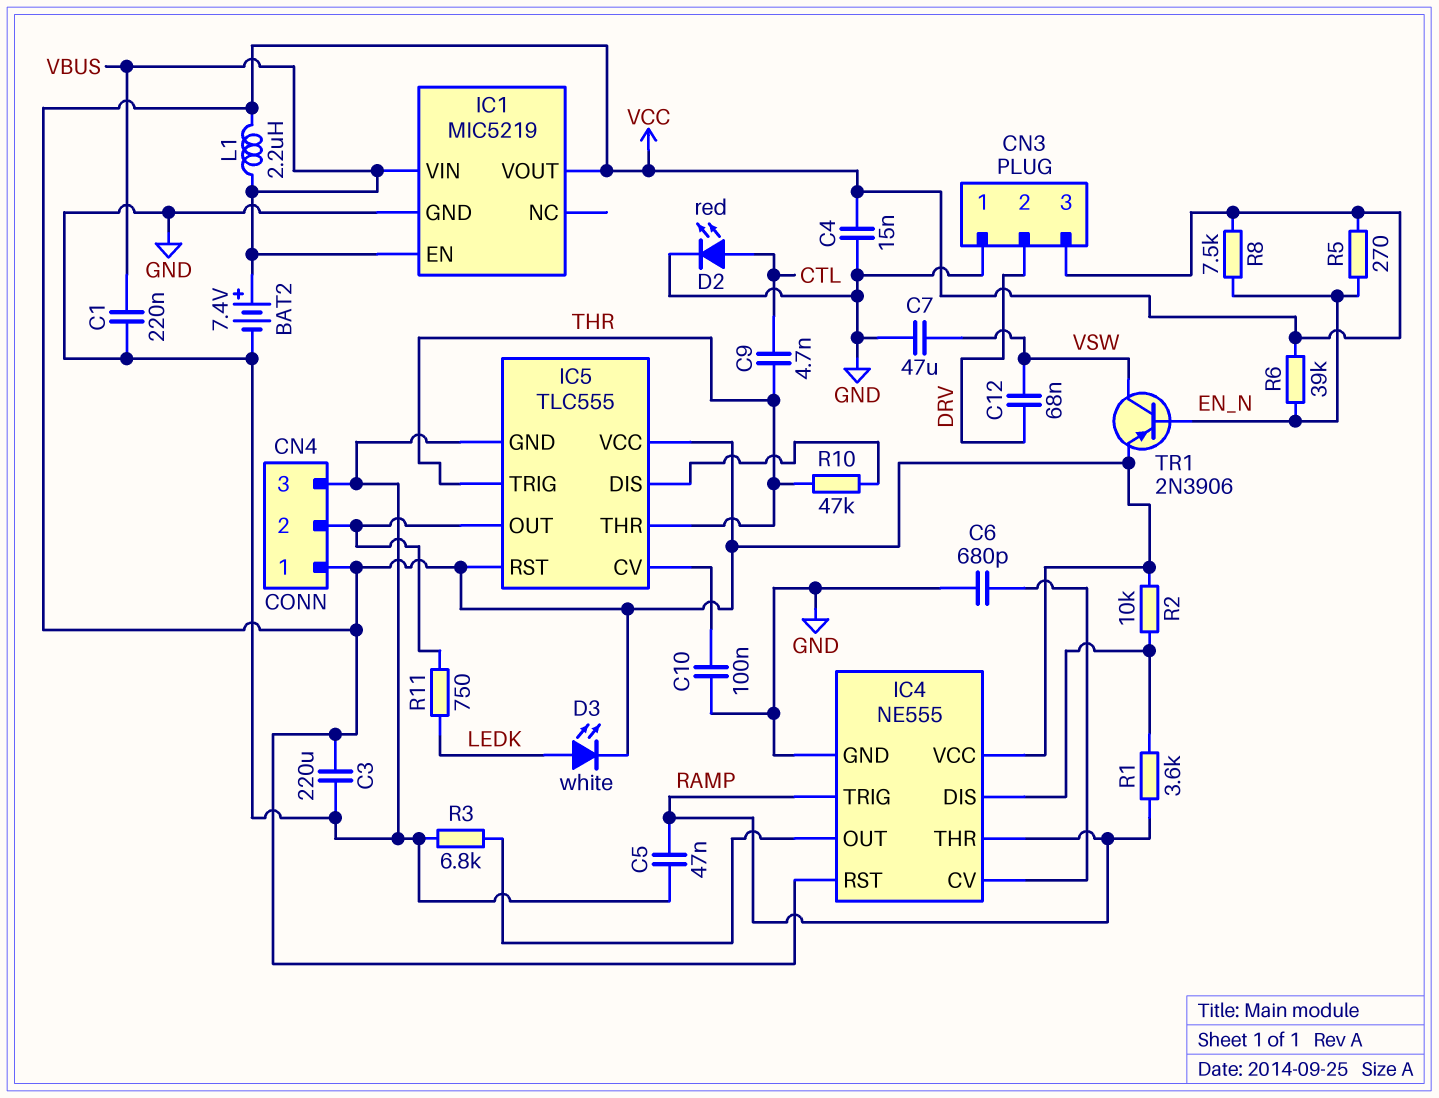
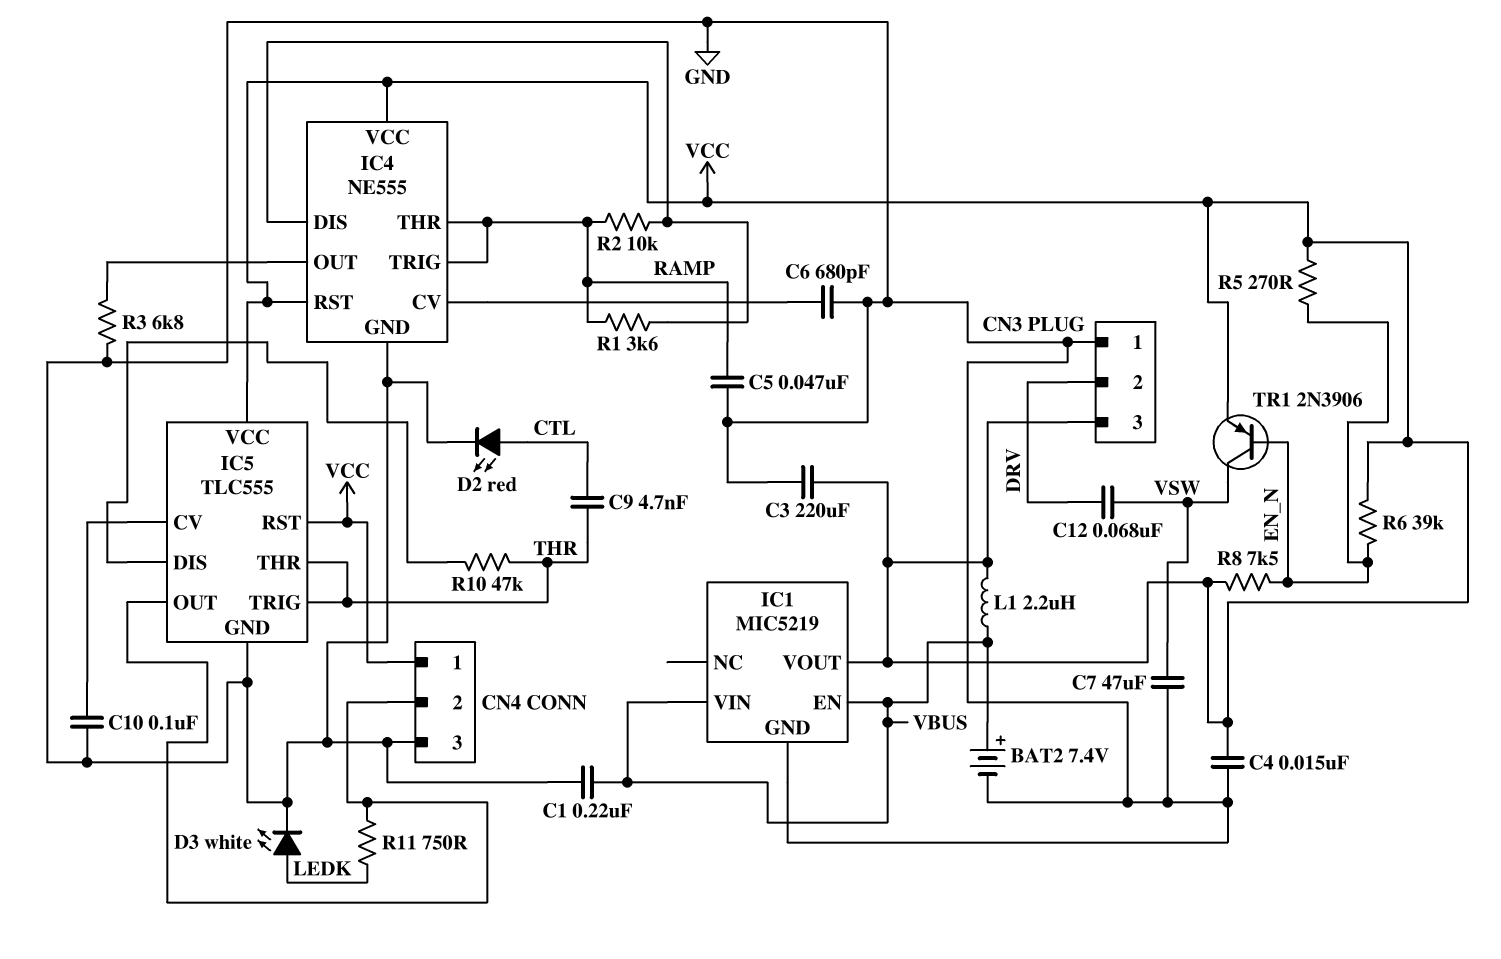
D3: LED white (A LEDK, K VCC) -> LED white (A LEDK, K GND)
R2: 10k (IC4/DIS, VCC) -> 10k (IC4/DIS, RAMP)

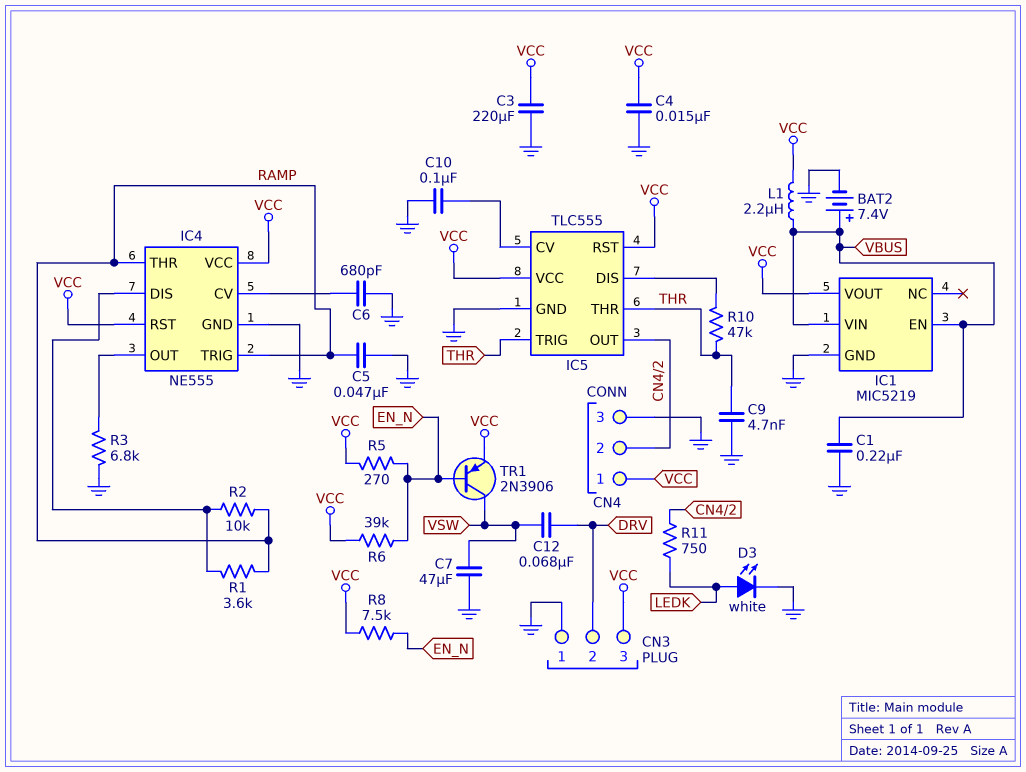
C9: 4.7nF (CTL, THR) -> 4.7nF (GND, THR)
D2: LED red (A CTL, K GND) -> none

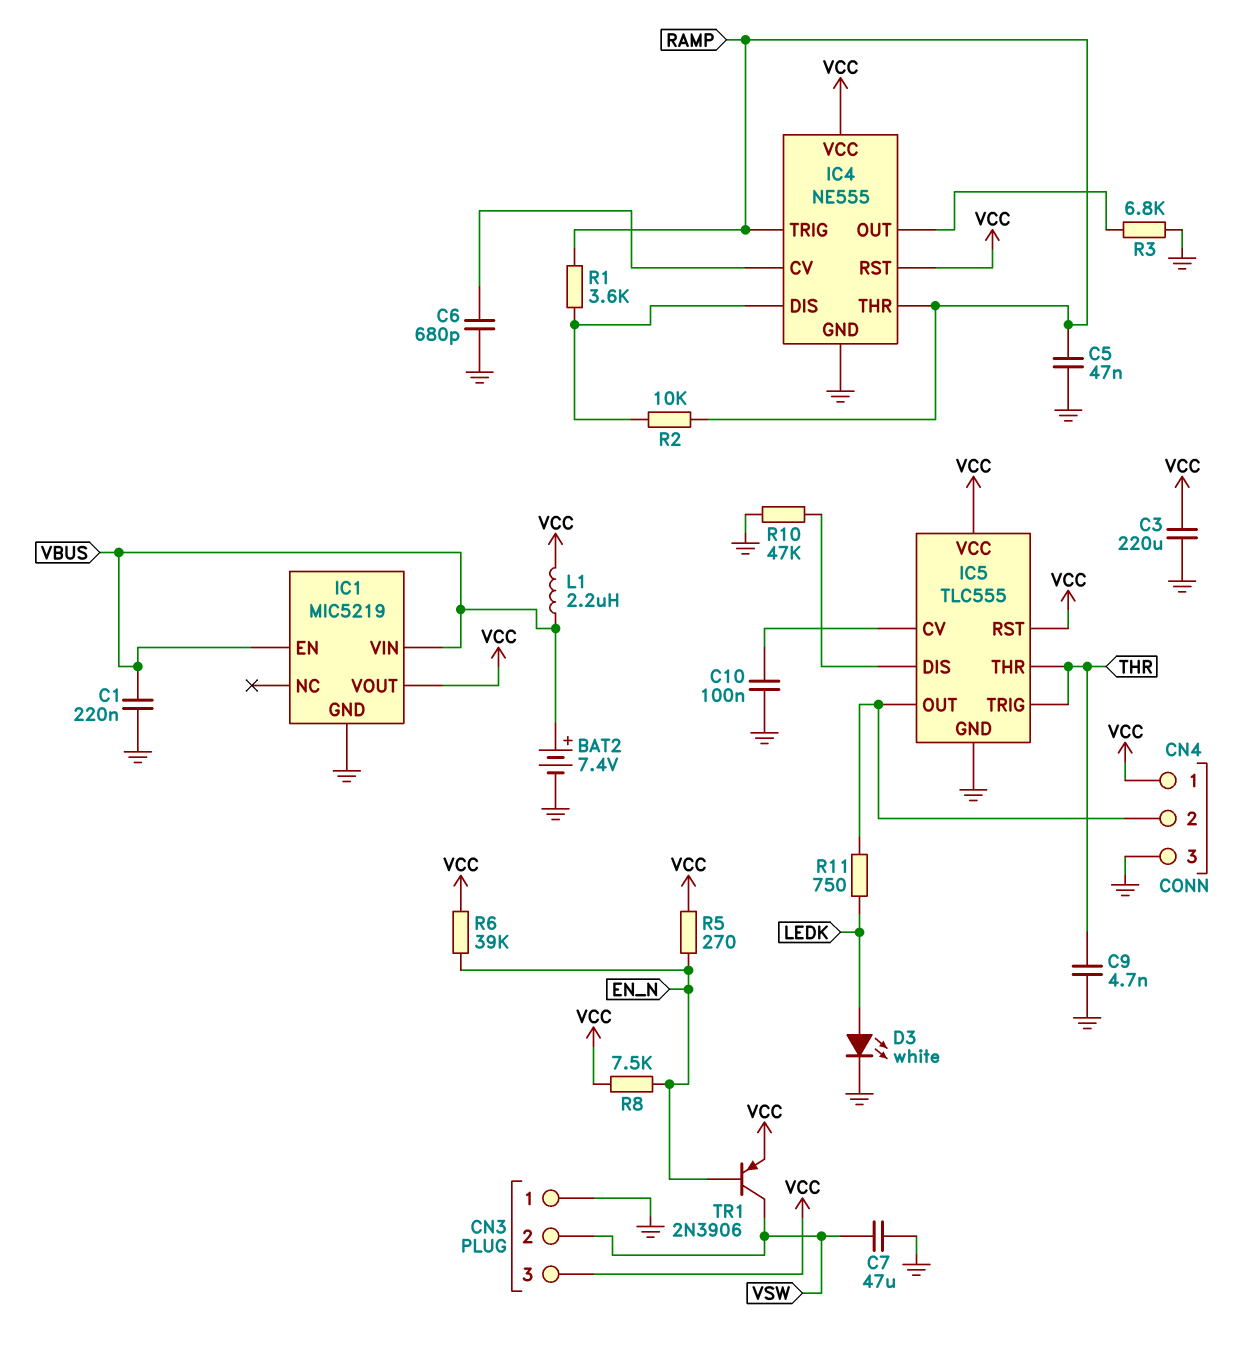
C4: 15nF (GND, VCC) -> none
C12: 68nF (DRV, VSW) -> none
CN3 pin 2: DRV -> VSW
R10: 47k (IC5/DIS, THR) -> 47k (GND, IC5/DIS)

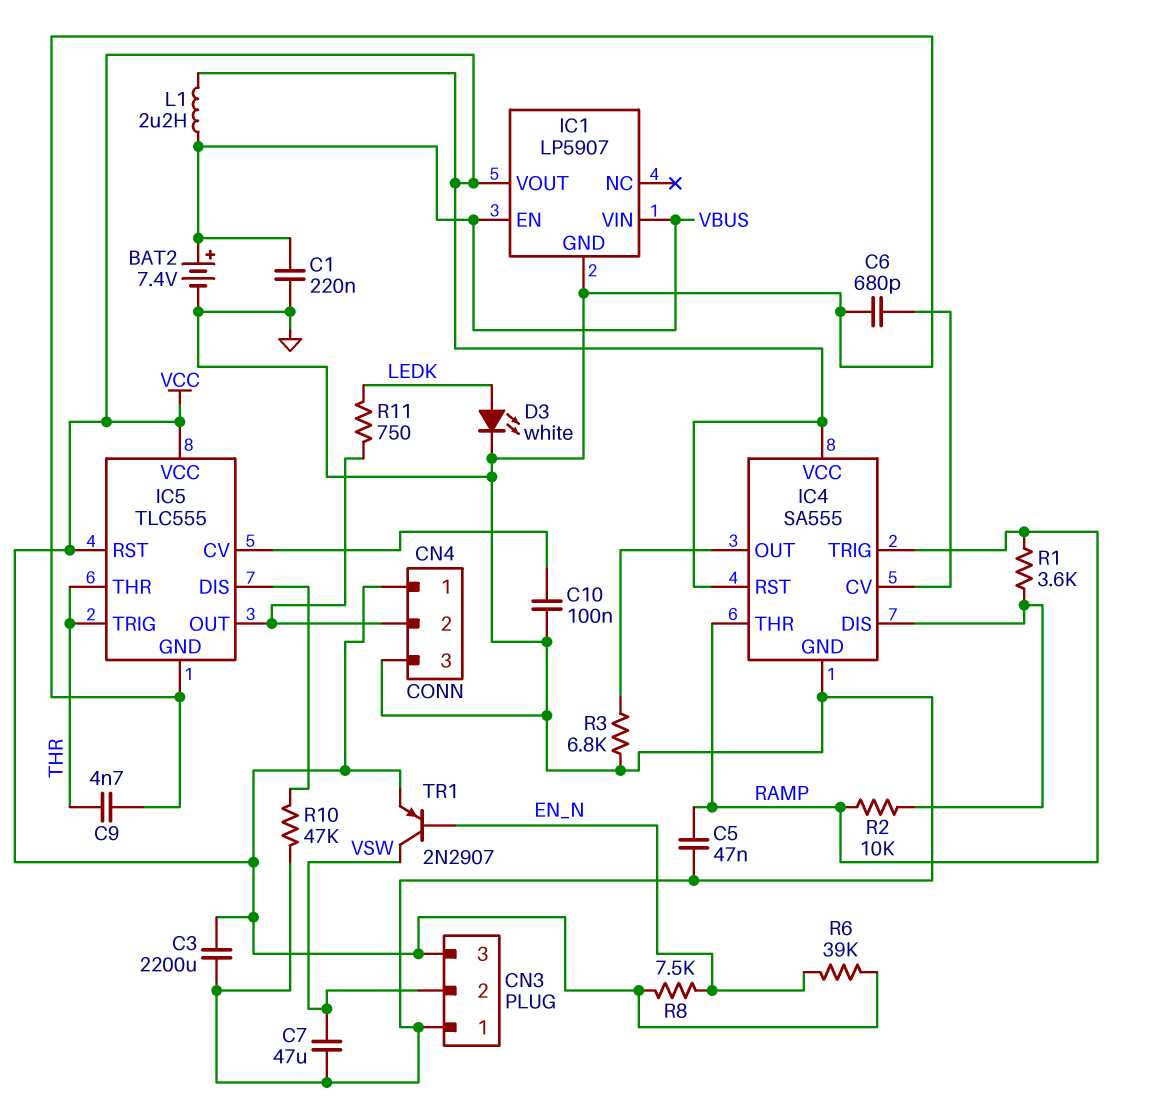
C3: 220uF (GND, VCC) -> 2200uF (GND, VCC)
IC1: MIC5219 -> LP5907
IC4: NE555 -> SA555
R5: 270 (EN_N, VCC) -> none
TR1: PNP 2N3906 (B EN_N, C VSW, E VCC) -> PNP 2N2907 (B EN_N, C VSW, E VCC)

